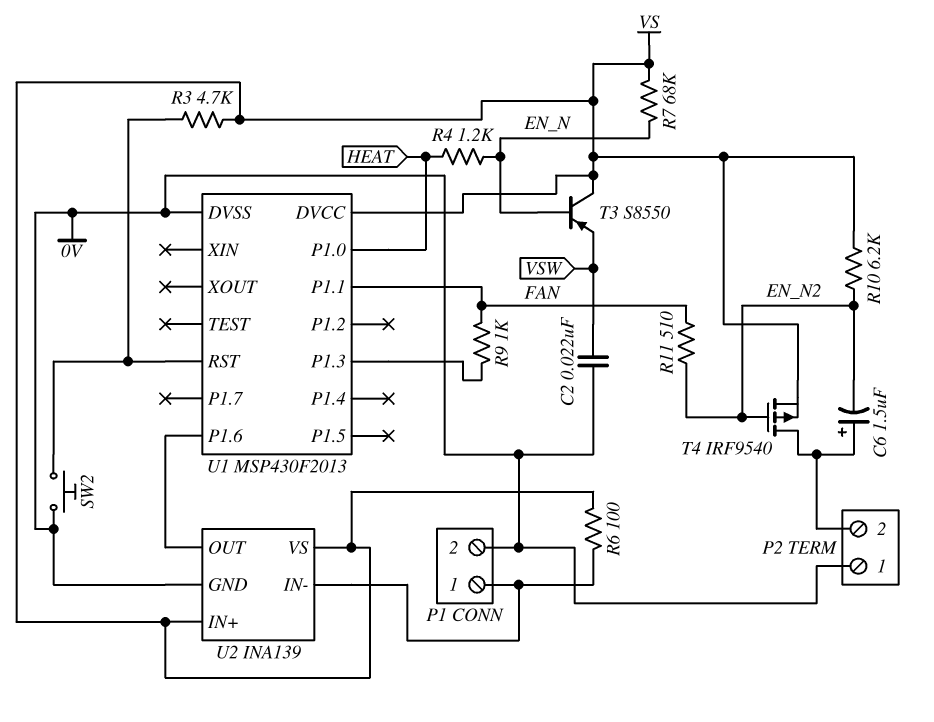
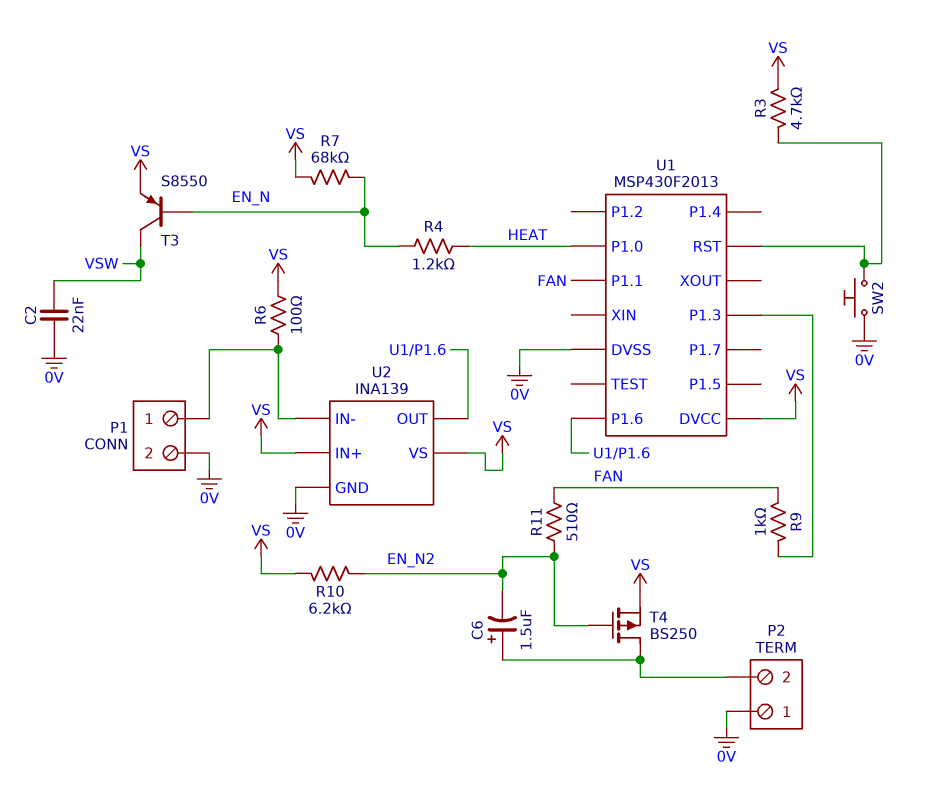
T3: PNP S8550 (B EN_N, C VS, E VSW) -> PNP S8550 (B EN_N, C VSW, E VS)
T4: PMOS IRF9540 (G EN_N2, D P2/2, S VS) -> PMOS BS250 (G EN_N2, D P2/2, S VS)

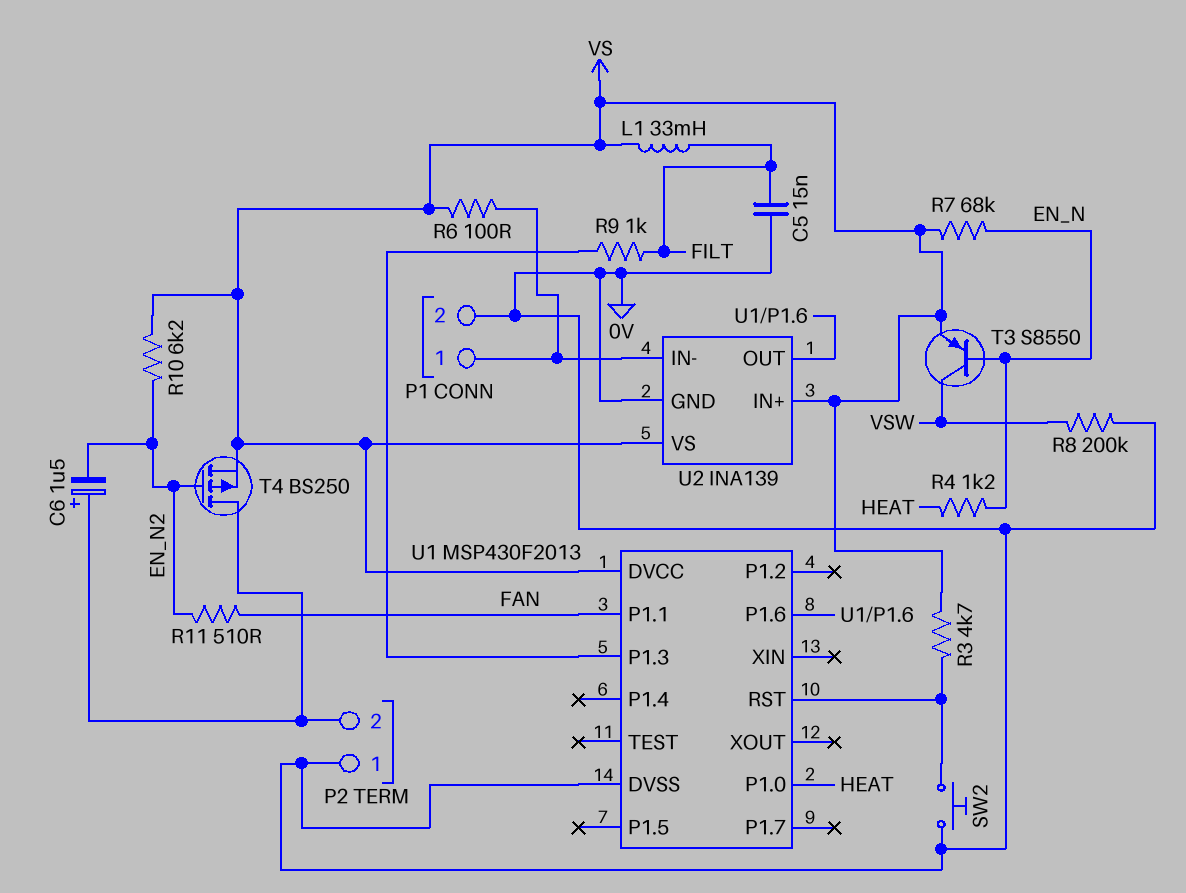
C2: 22nF (0V, VSW) -> none
C5: none -> 15nF (0V, FILT)
L1: none -> 33mH (FILT, VS)
R8: none -> 200k (0V, VSW)
R9: 1k (FAN, U1/P1.3) -> 1k (FILT, U1/P1.3)

